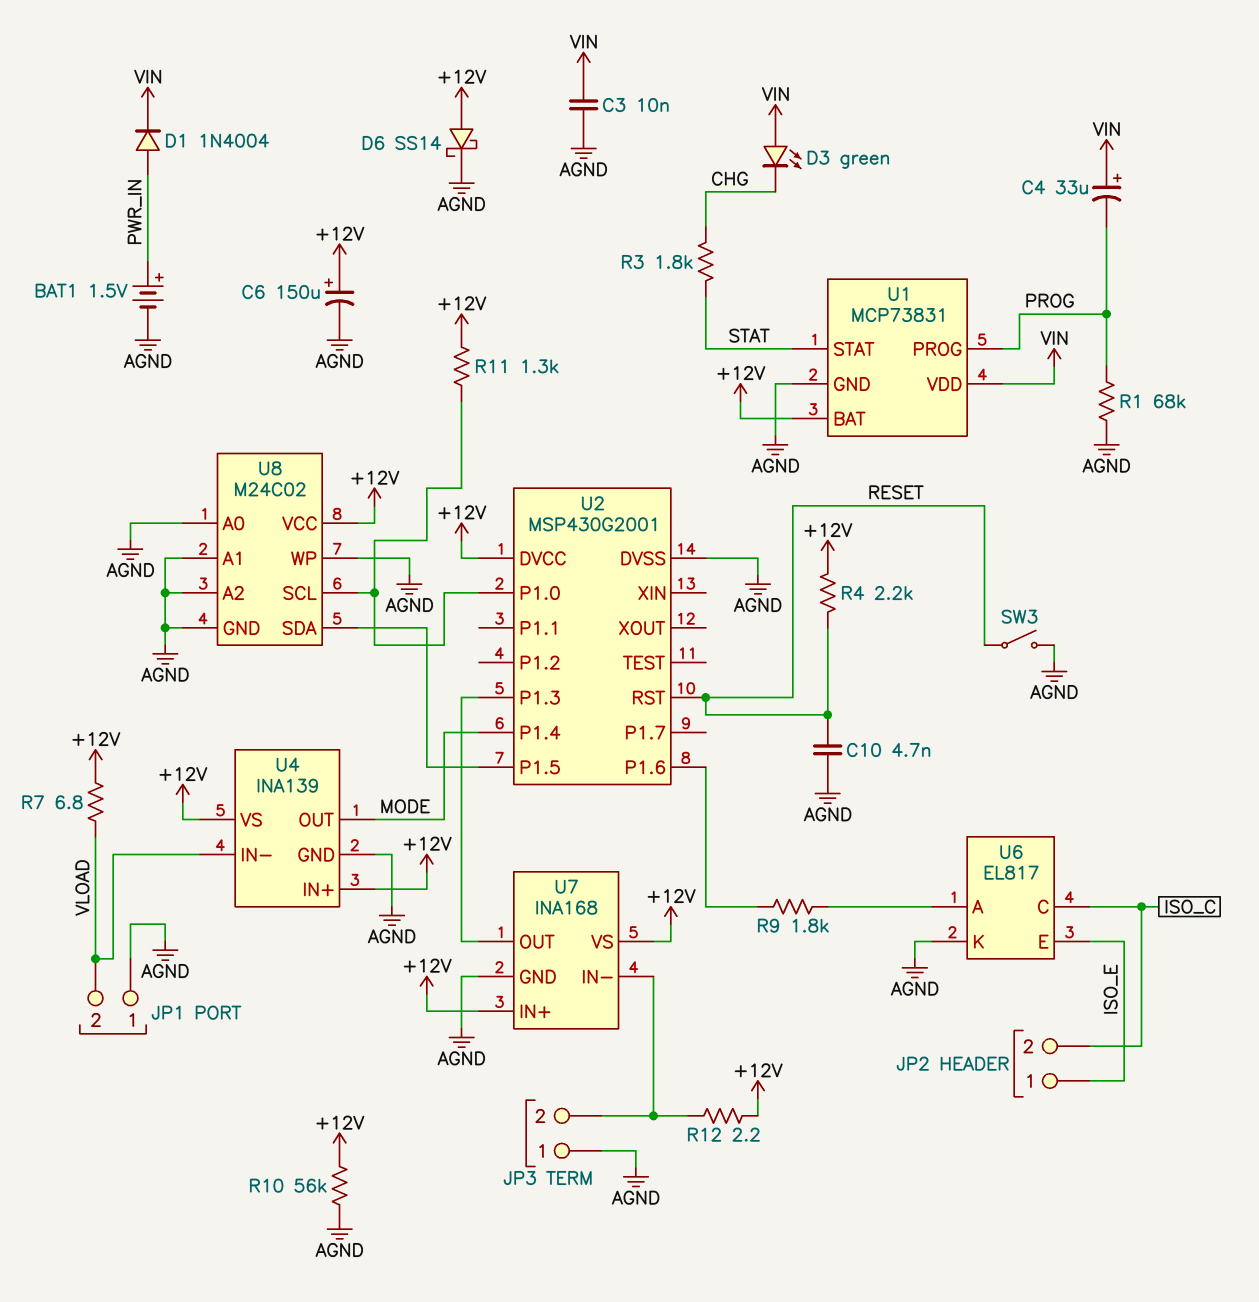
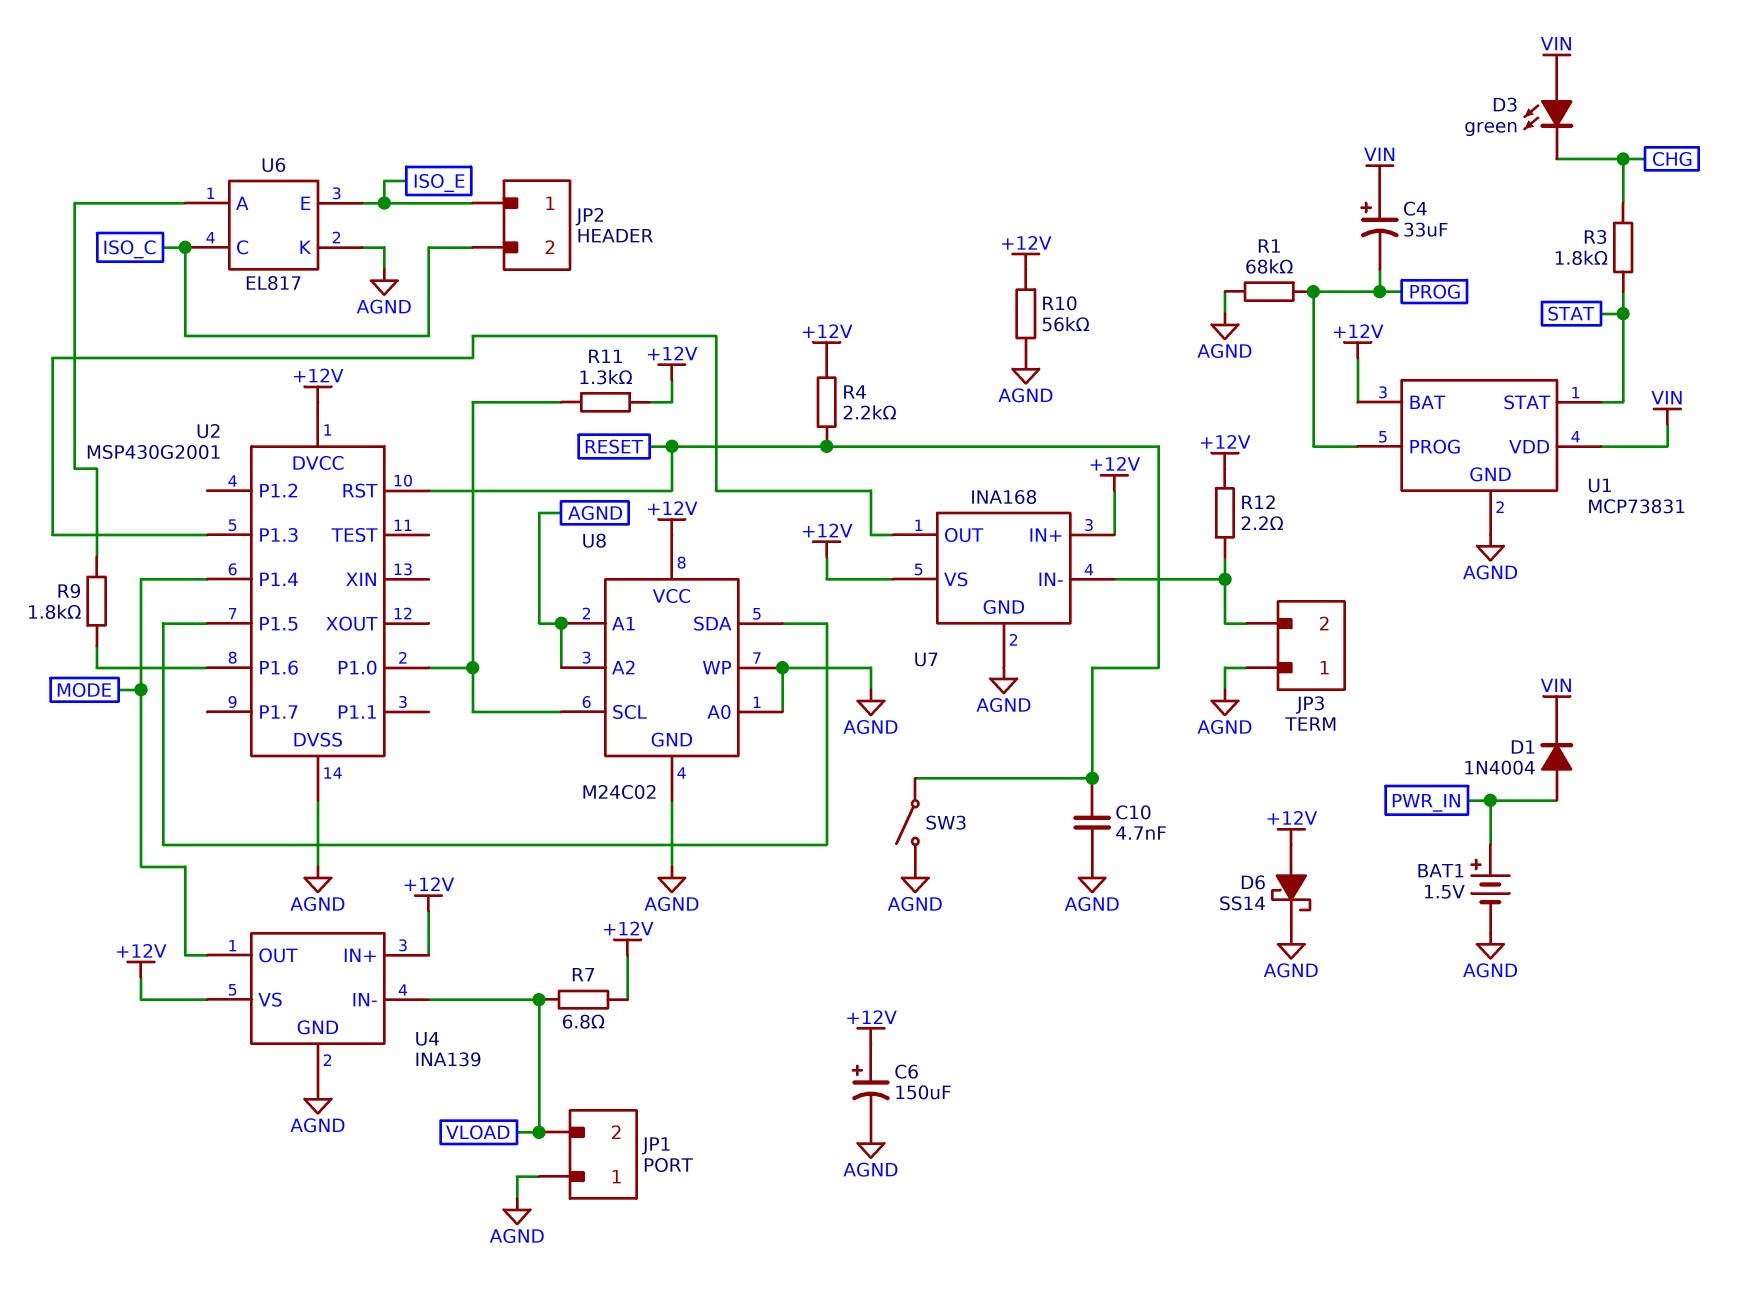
C3: 10nF (AGND, VIN) -> none

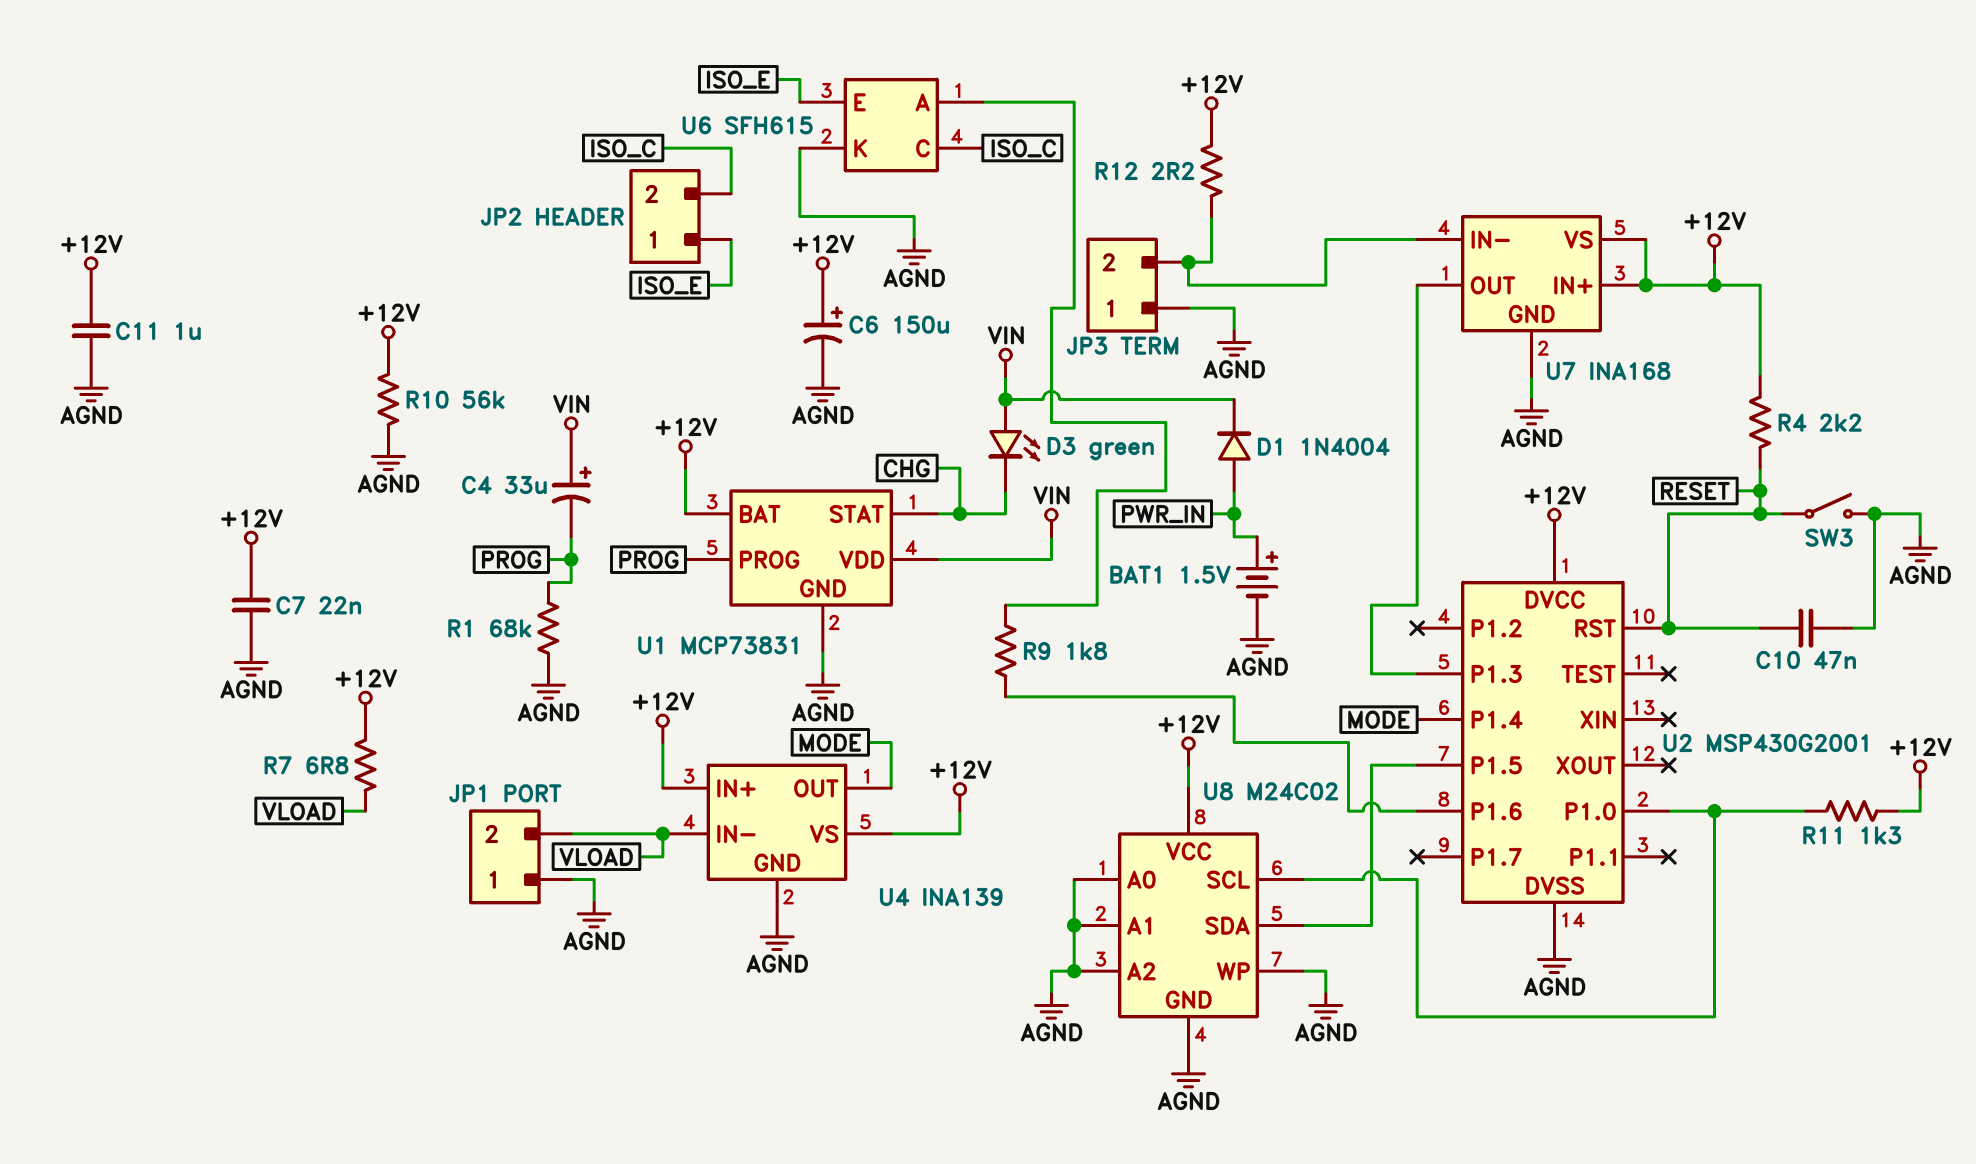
C7: none -> 22nF (+12V, AGND)
C10: 4.7nF (AGND, RESET) -> 47nF (AGND, RESET)
C11: none -> 1uF (+12V, AGND)
D6: schottky SS14 (A +12V, K AGND) -> none
R3: 1.8k (CHG, STAT) -> none
U1 pin STAT: STAT -> CHG
U6: EL817 -> SFH615

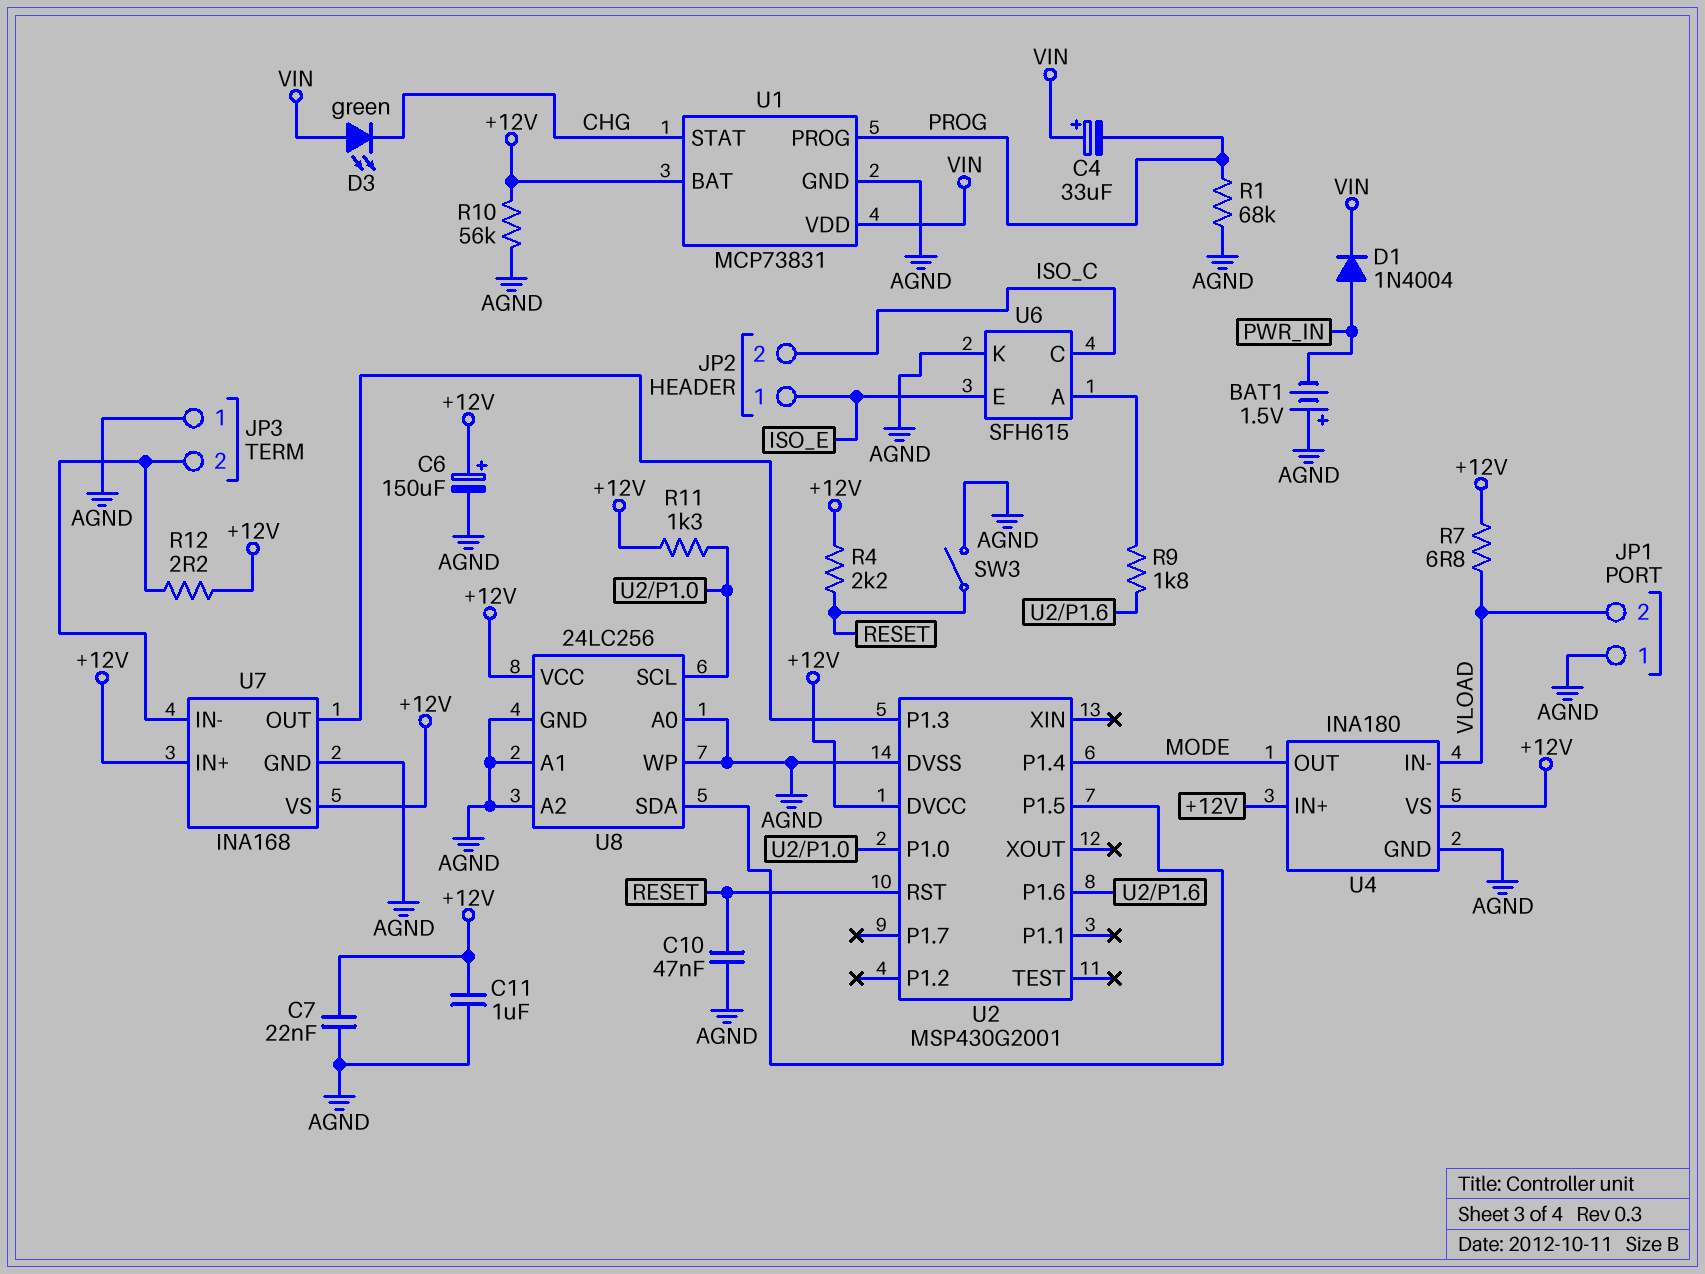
BAT1: 1.5V (plus PWR_IN, minus AGND) -> 1.5V (plus AGND, minus PWR_IN)
U4: INA139 -> INA180
U8: M24C02 -> 24LC256

